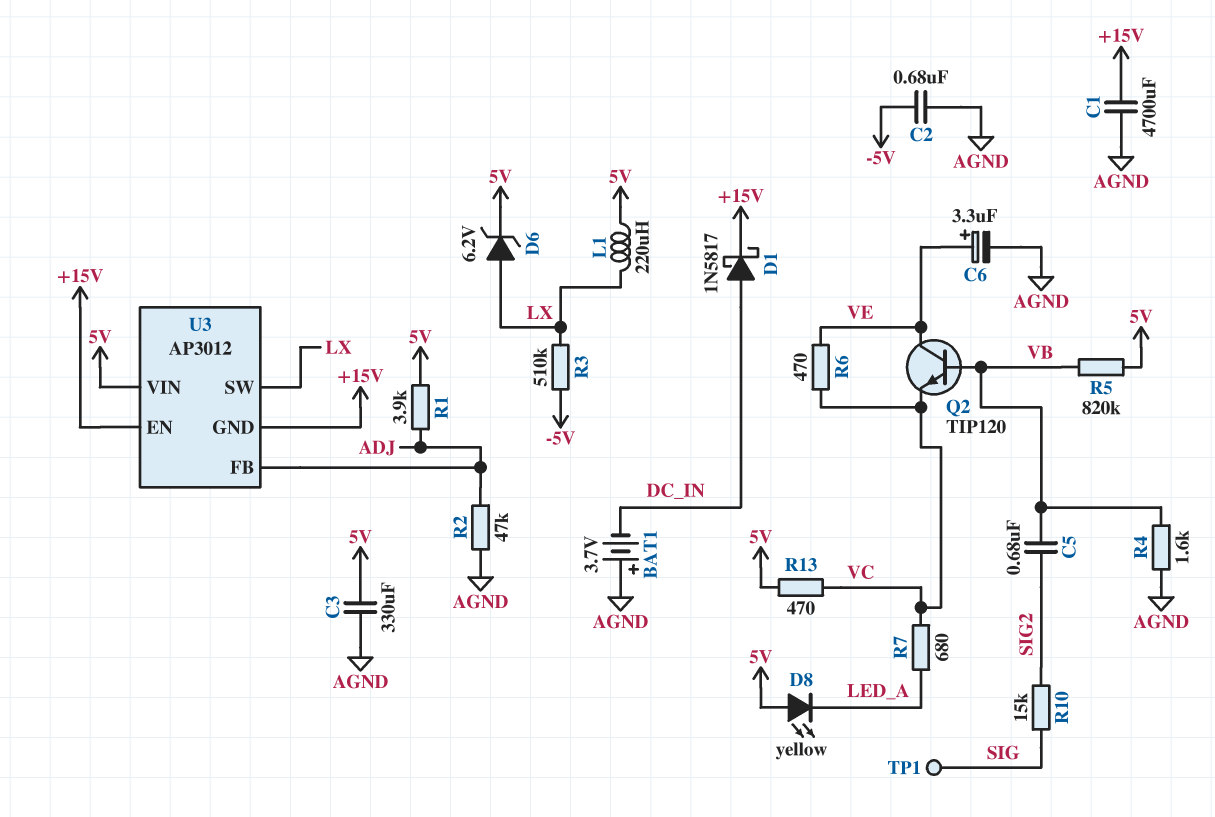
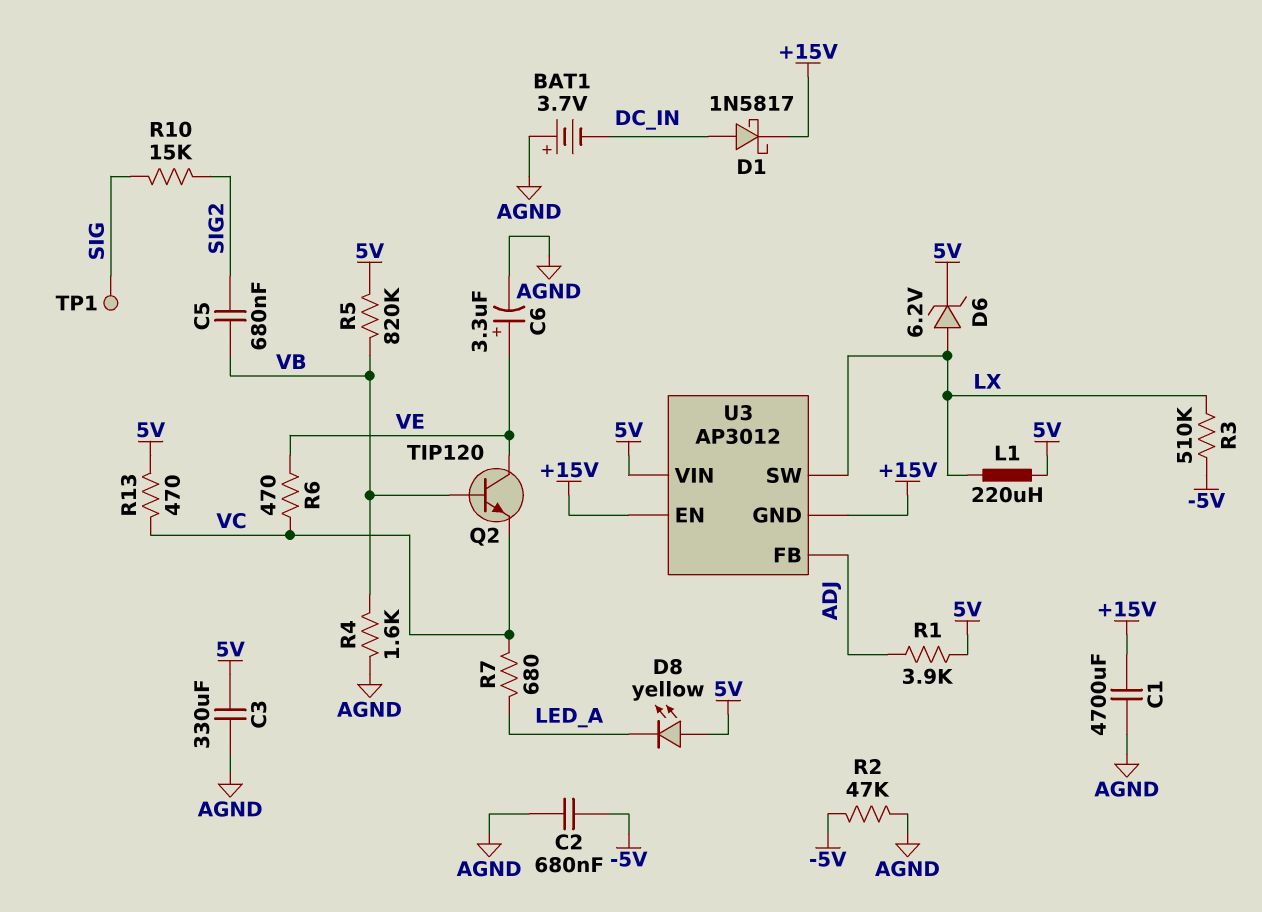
R2: 47k (ADJ, AGND) -> 47k (-5V, AGND)

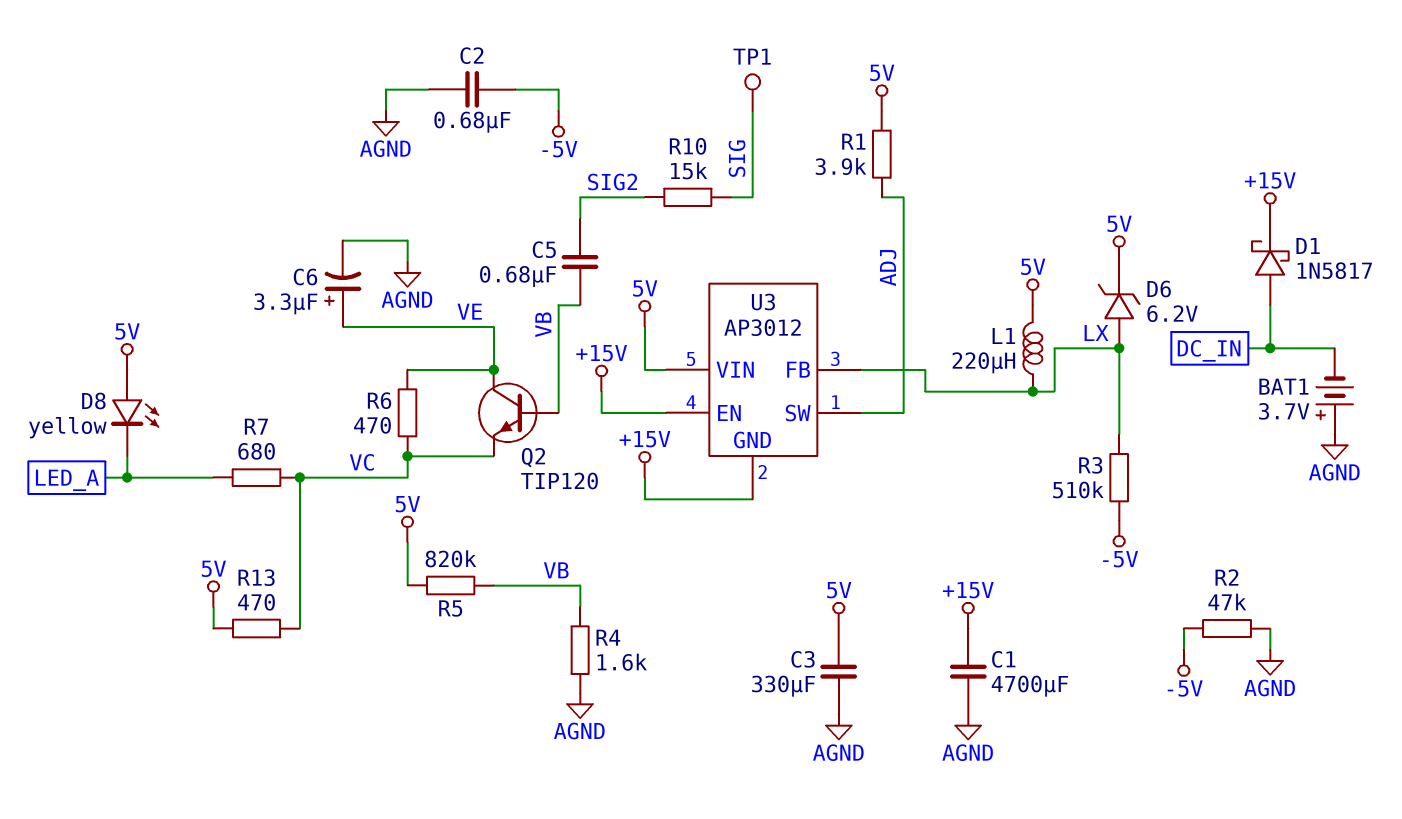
U3 pin FB: ADJ -> LX
U3 pin SW: LX -> ADJ

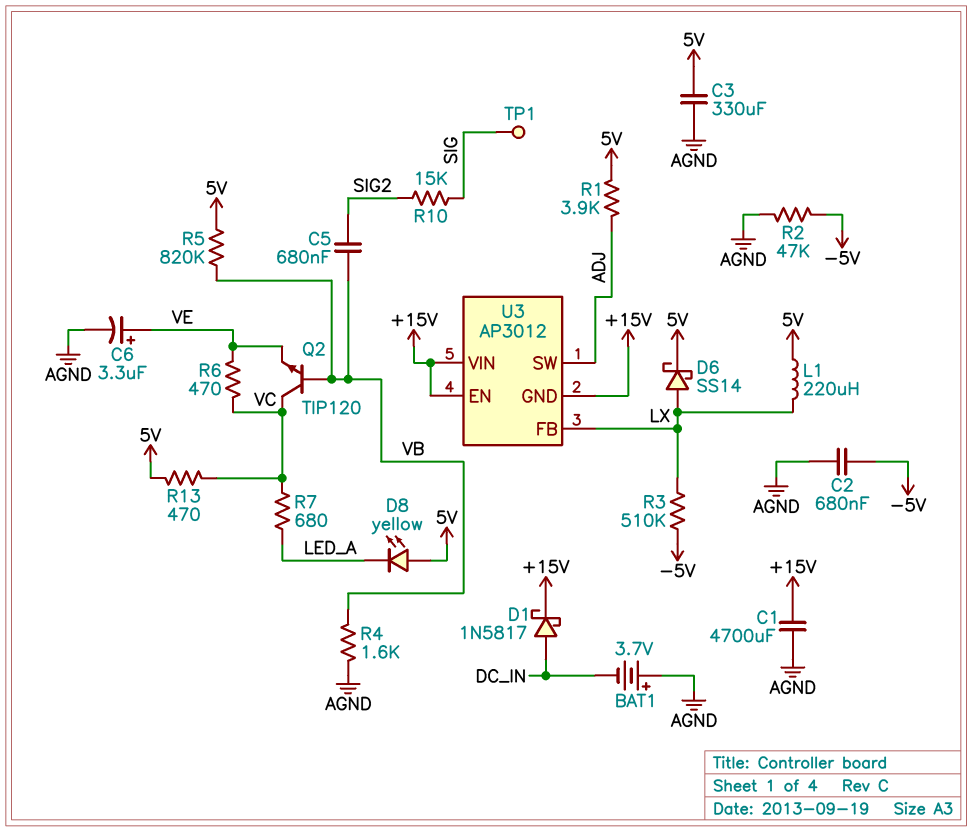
D6: zener 6.2V (A LX, K 5V) -> schottky SS14 (A LX, K 5V)
Q2: NPN TIP120 (B VB, C VE, E VC) -> NPN TIP120 (B VB, C VC, E VE)
U3 pin VIN: 5V -> +15V

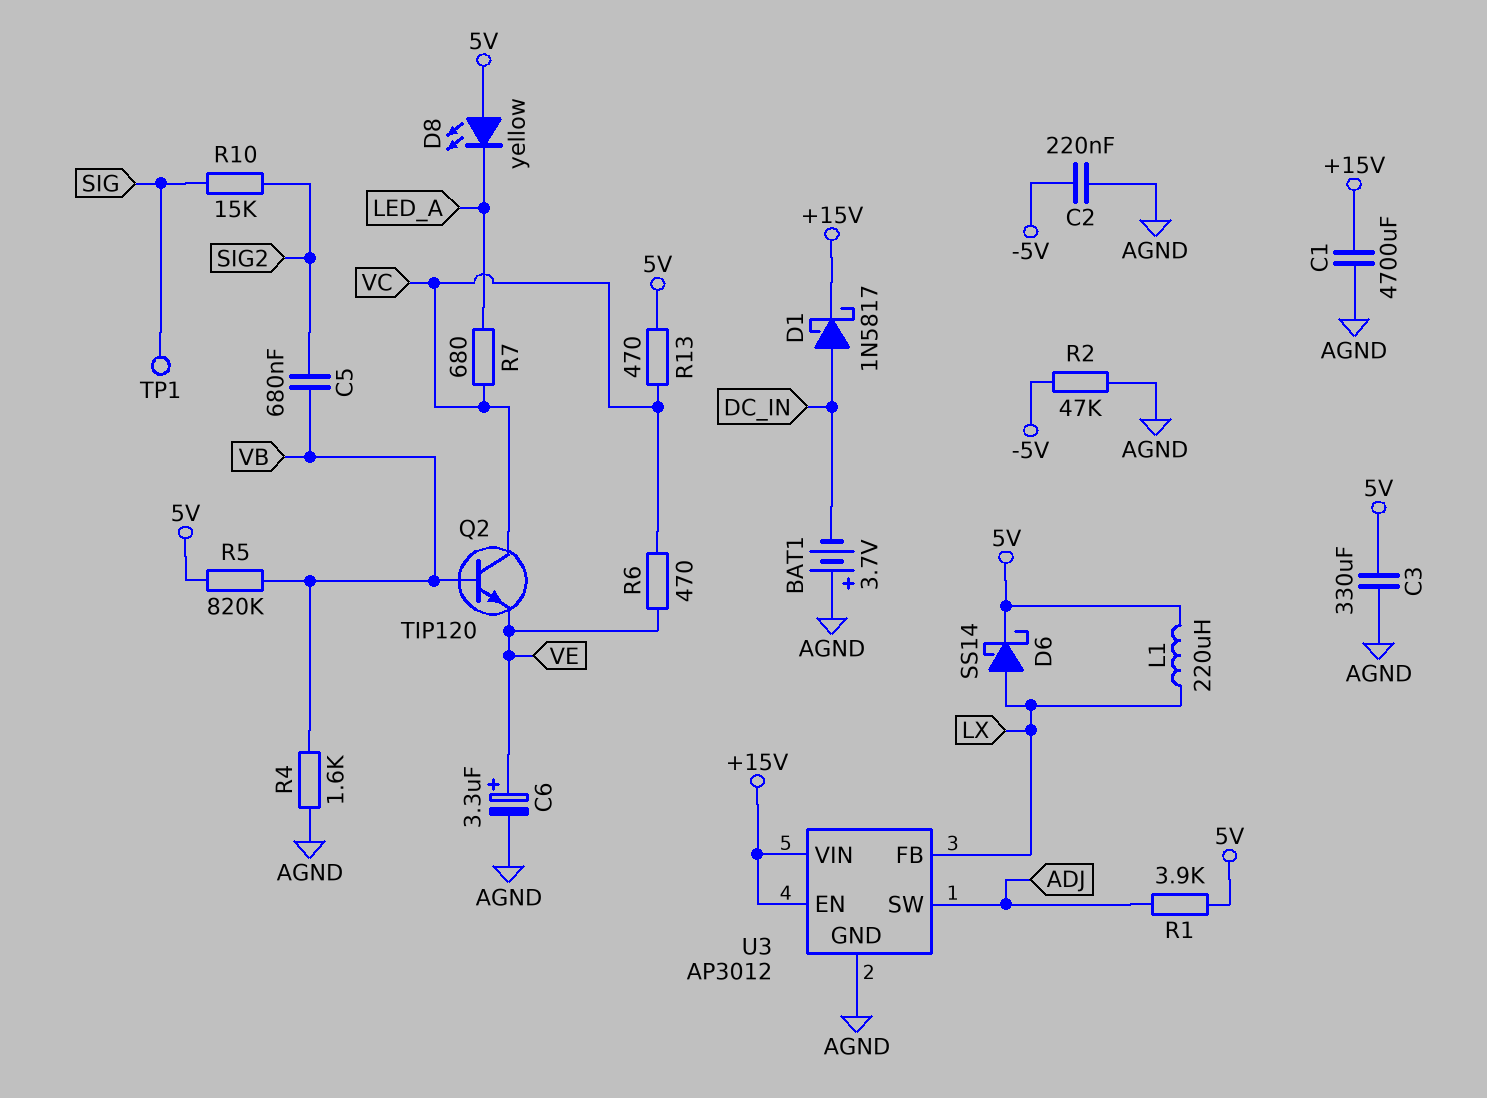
C2: 680nF (-5V, AGND) -> 220nF (-5V, AGND)
R3: 510k (-5V, LX) -> none
U3 pin GND: +15V -> AGND

